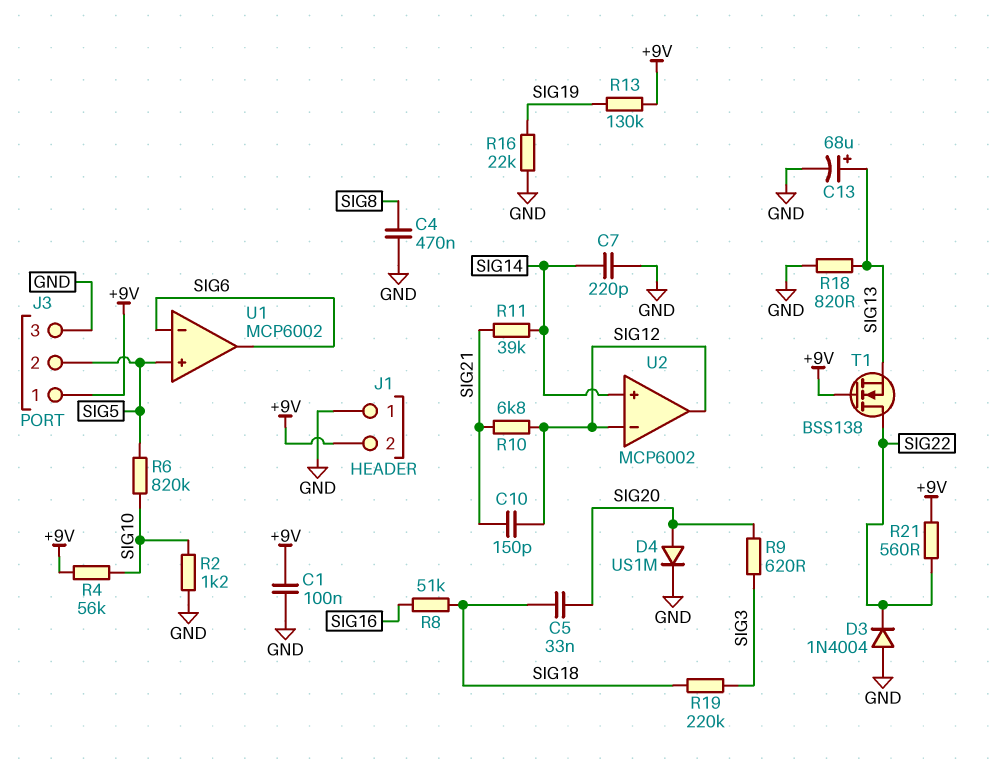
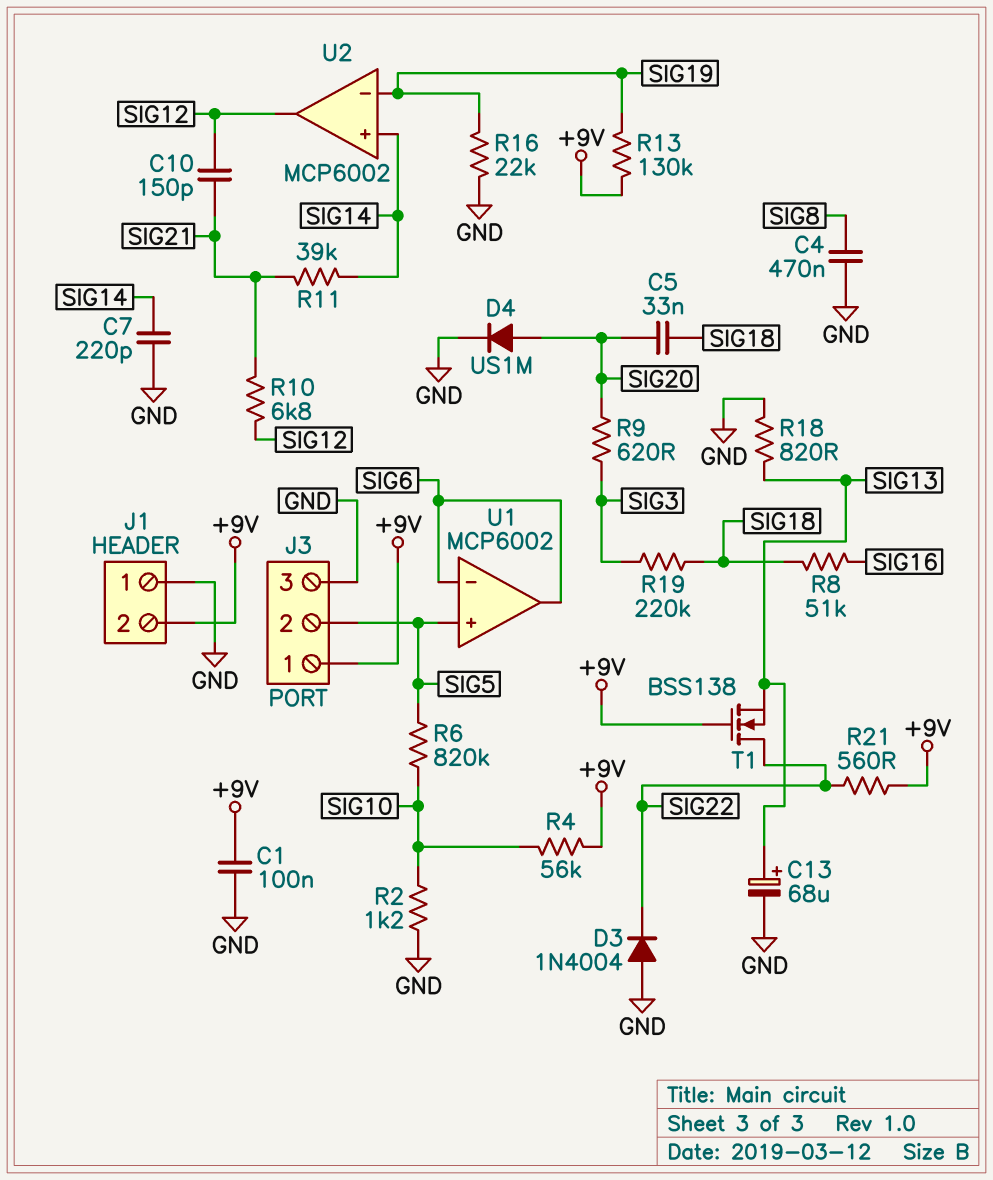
U2 pin in-: SIG12 -> SIG19

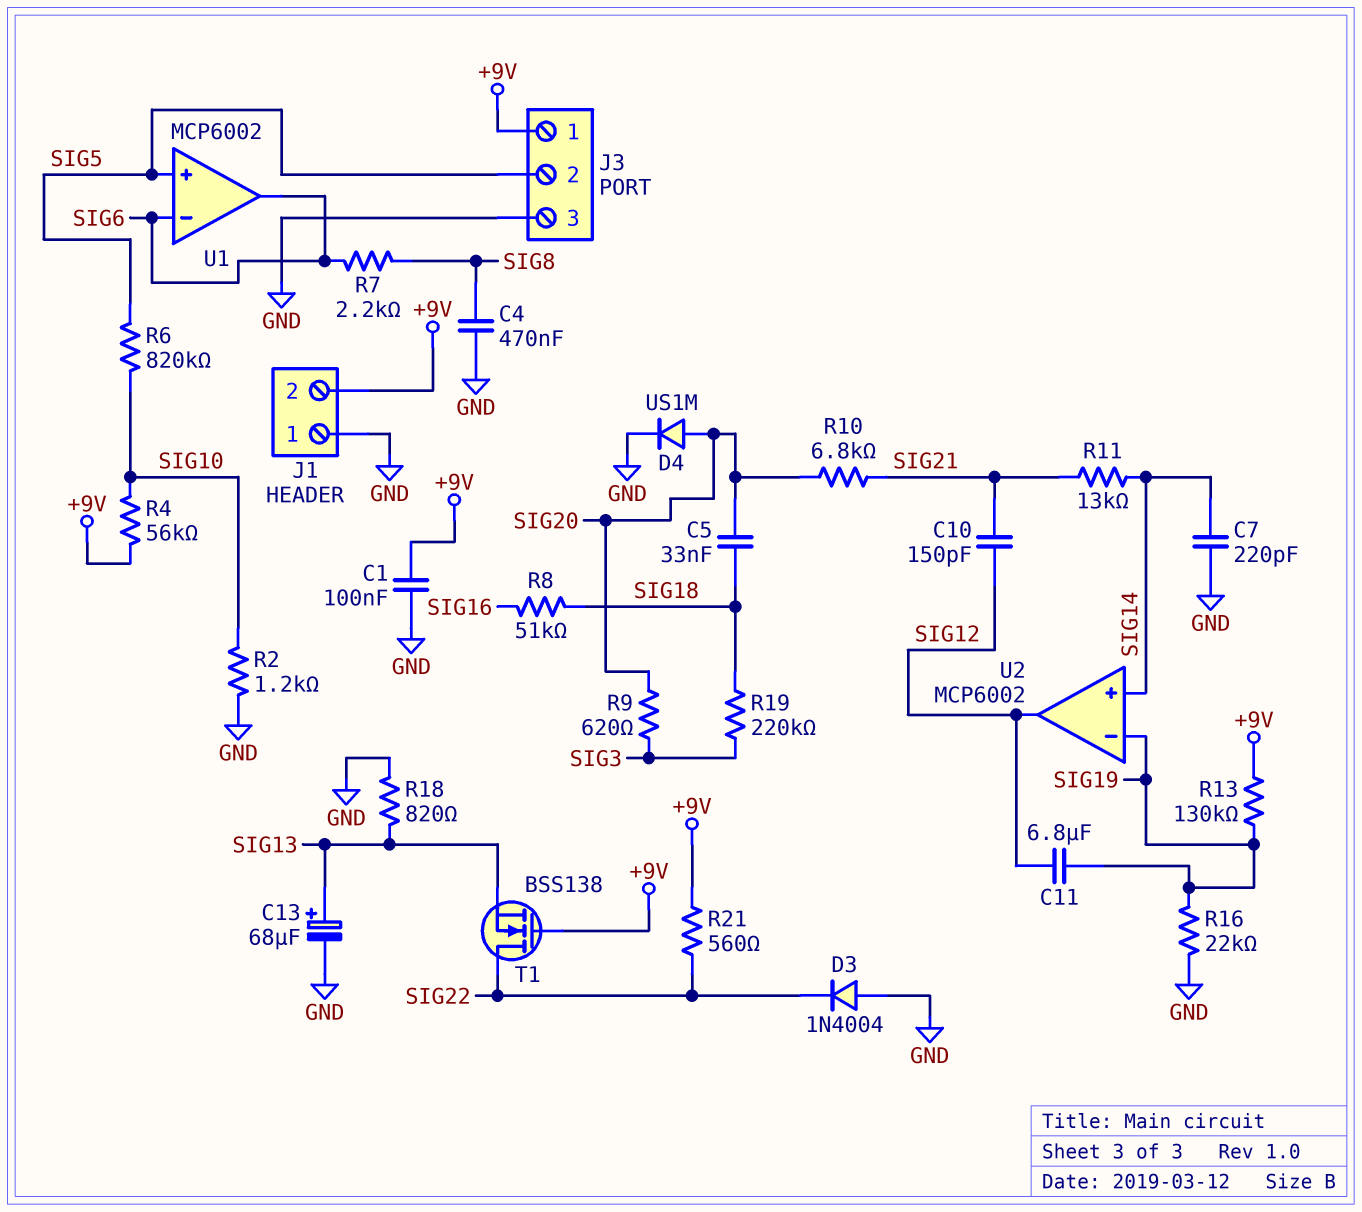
C11: none -> 6.8uF (SIG12, SIG19)
R7: none -> 2.2k (SIG6, SIG8)
R10: 6.8k (SIG12, SIG21) -> 6.8k (SIG20, SIG21)
R11: 39k (SIG14, SIG21) -> 13k (SIG14, SIG21)

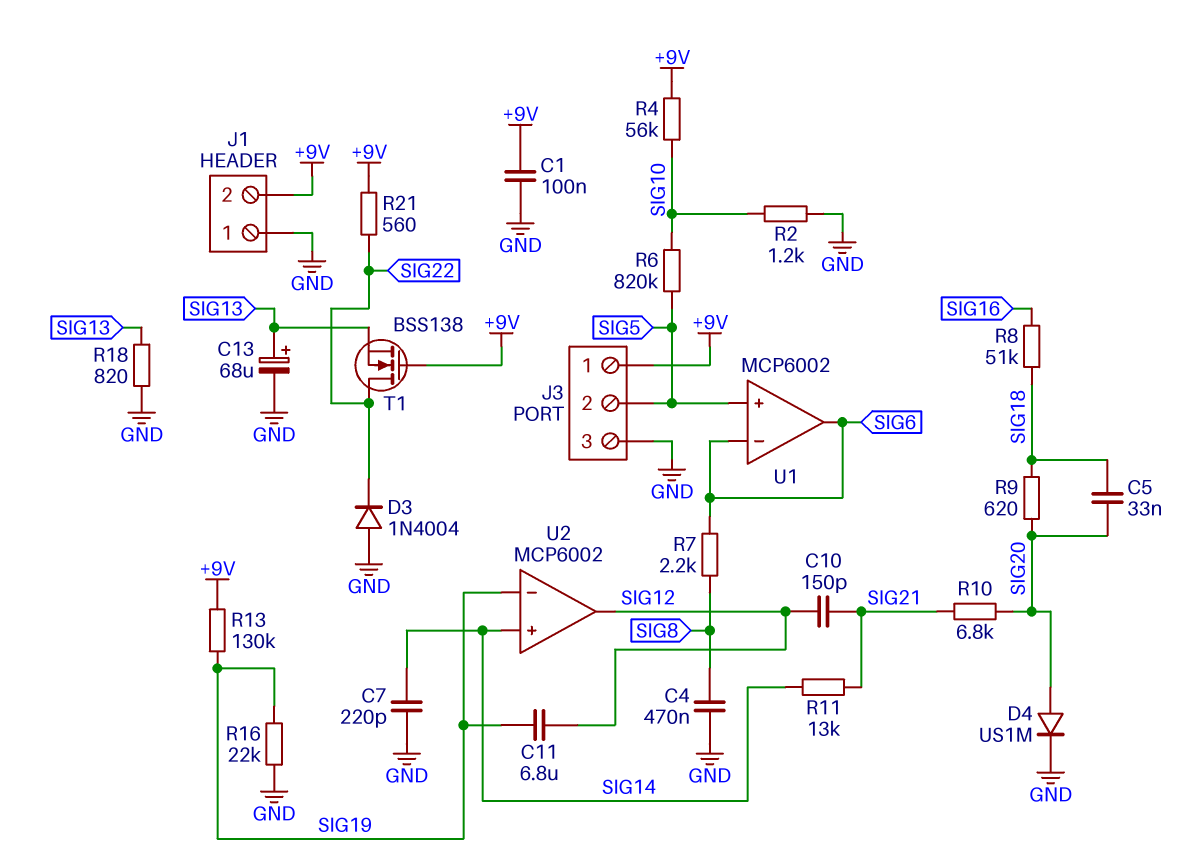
R9: 620 (SIG3, SIG20) -> 620 (SIG18, SIG20)
R19: 220k (SIG3, SIG18) -> none

